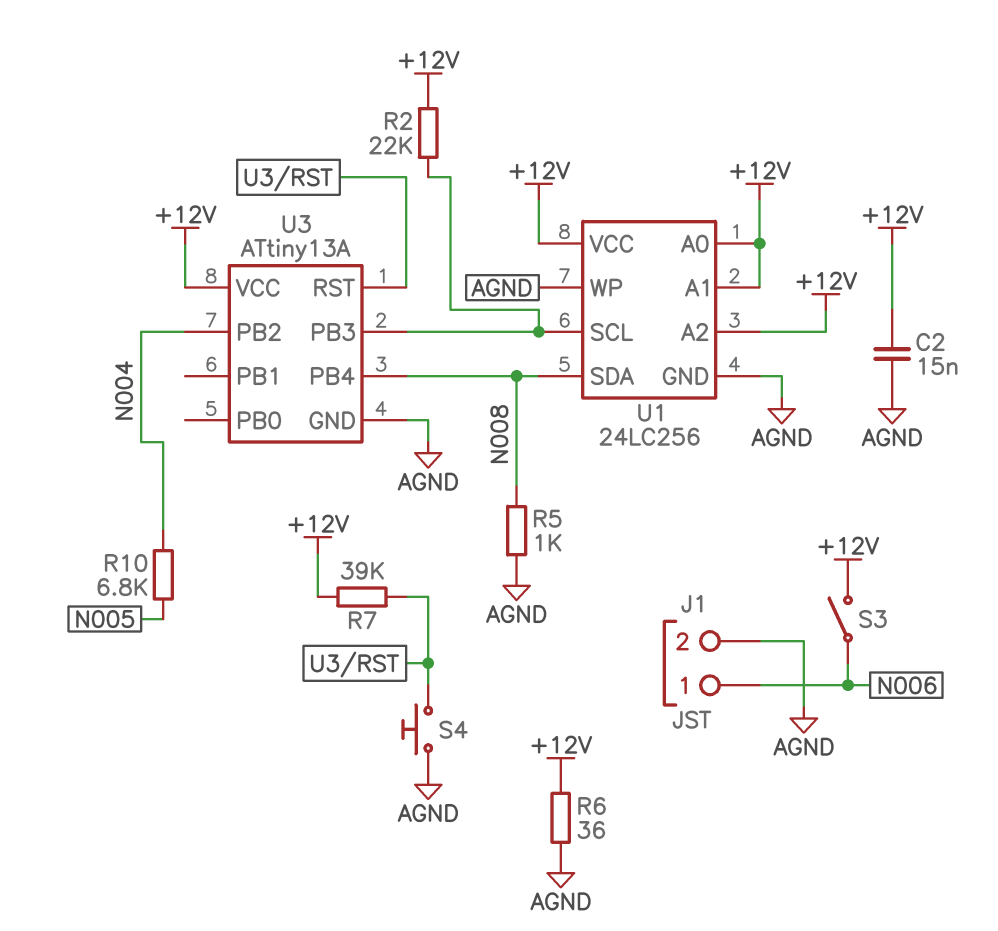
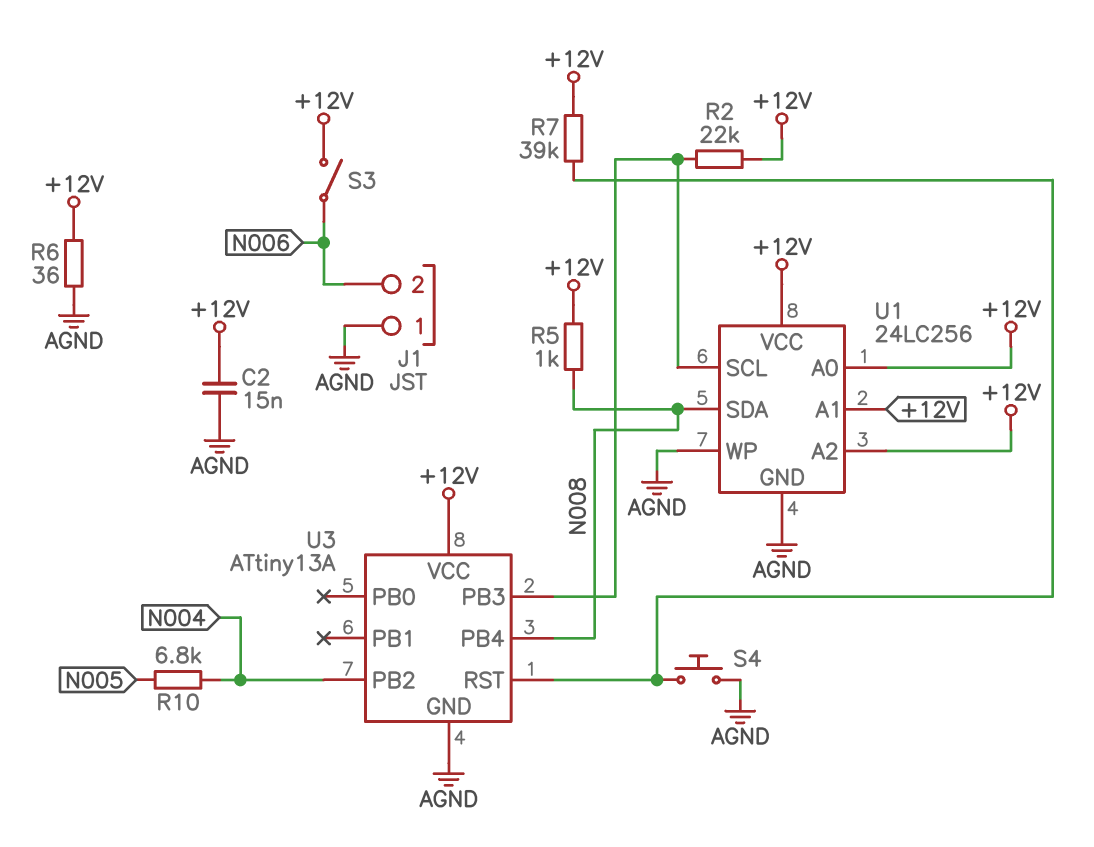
J1 pin 1: N006 -> AGND
J1 pin 2: AGND -> N006
R5: 1k (AGND, N008) -> 1k (+12V, N008)

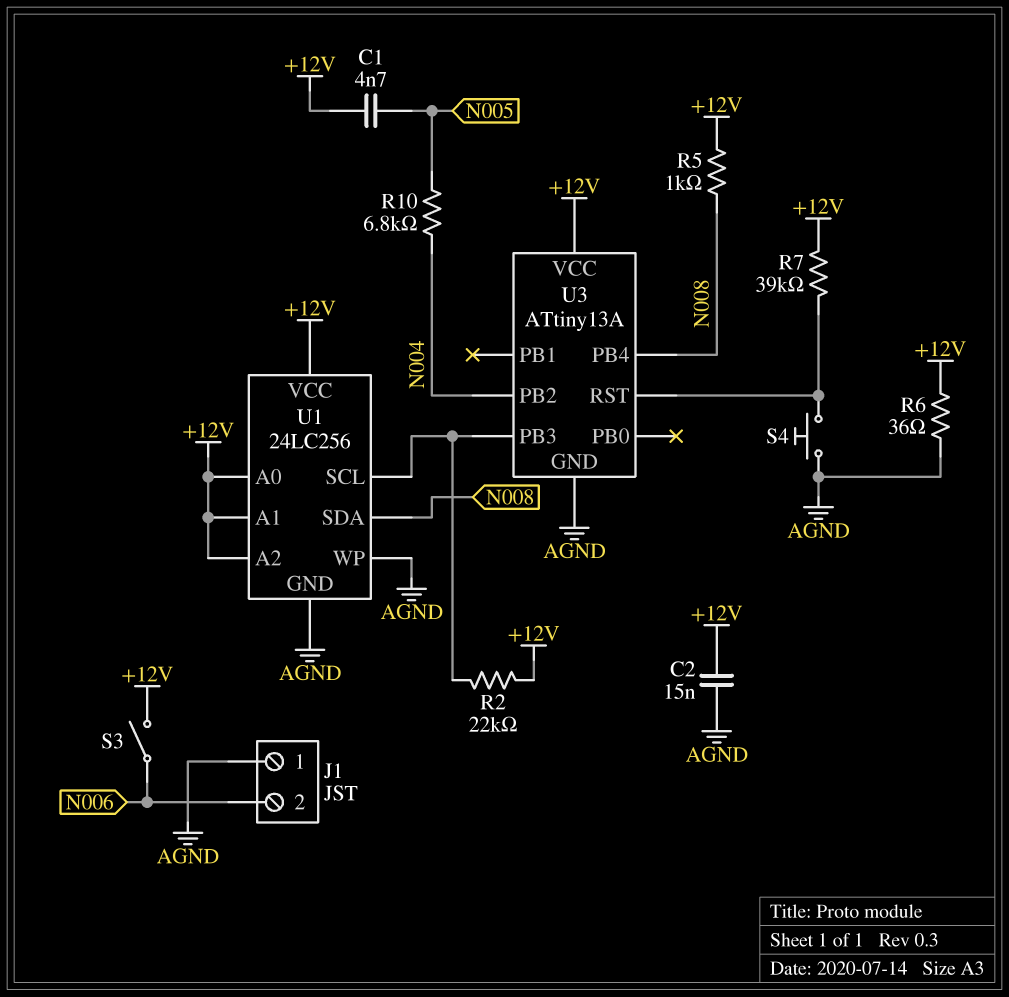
C1: none -> 4.7nF (+12V, N005)

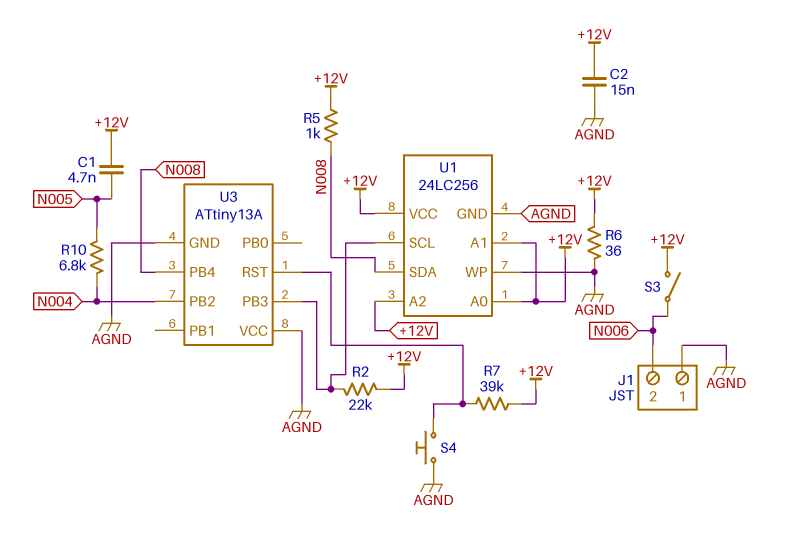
U3 pin VCC: +12V -> AGND

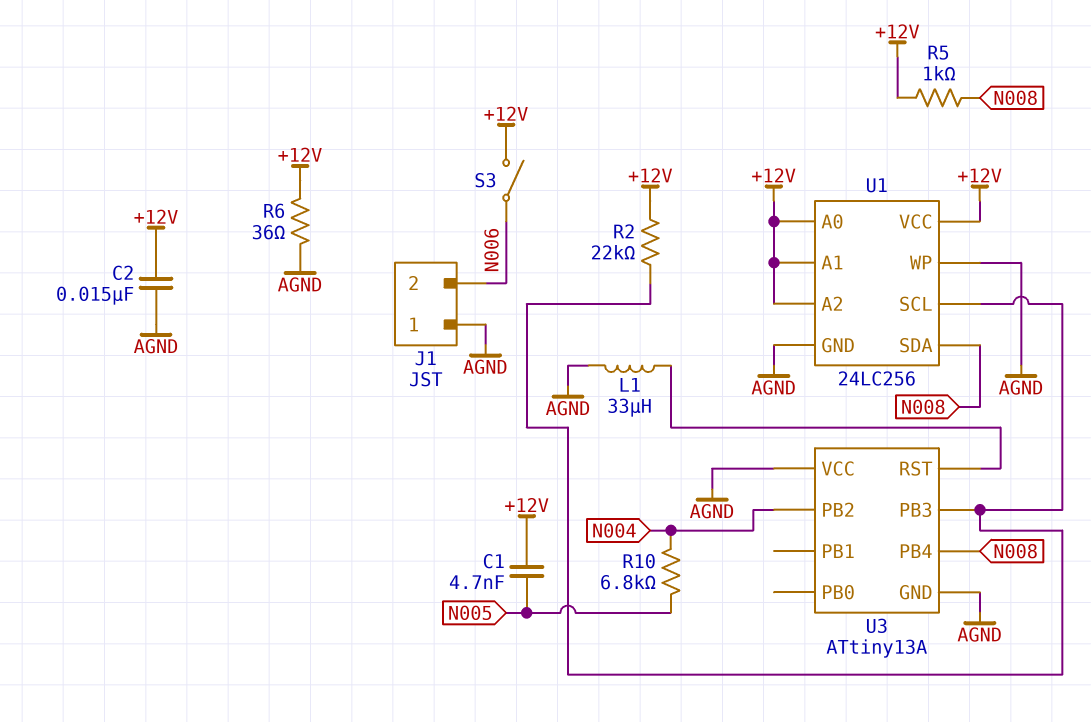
L1: none -> 33uH (AGND, U3/RST)
R7: 39k (+12V, U3/RST) -> none
S4: button (AGND, U3/RST) -> none

